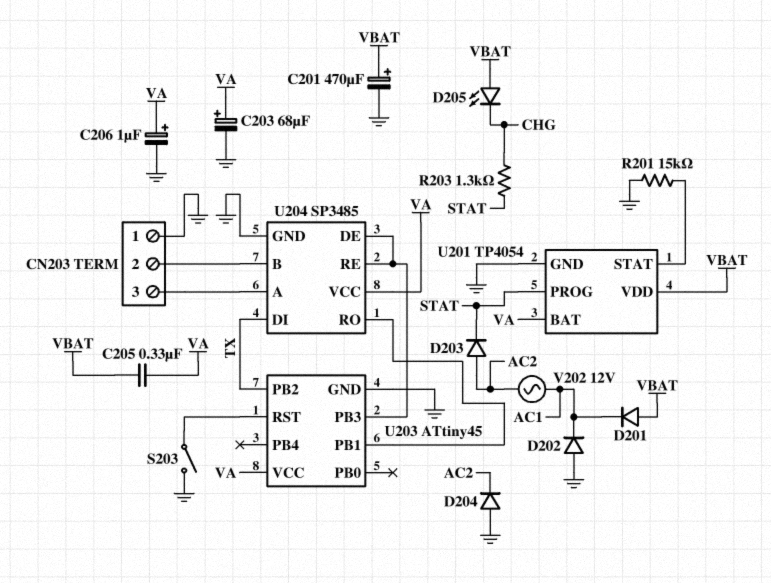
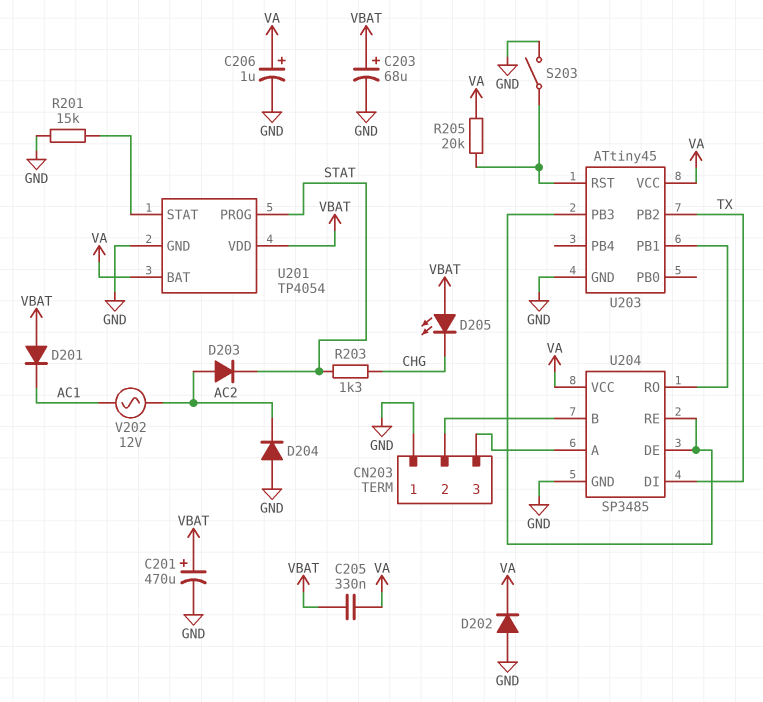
C203: 68uF (plus VA, minus GND) -> 68uF (plus VBAT, minus GND)
D202: diode (A GND, K AC1) -> diode (A GND, K VA)
R205: none -> 20k (U203/RST, VA)

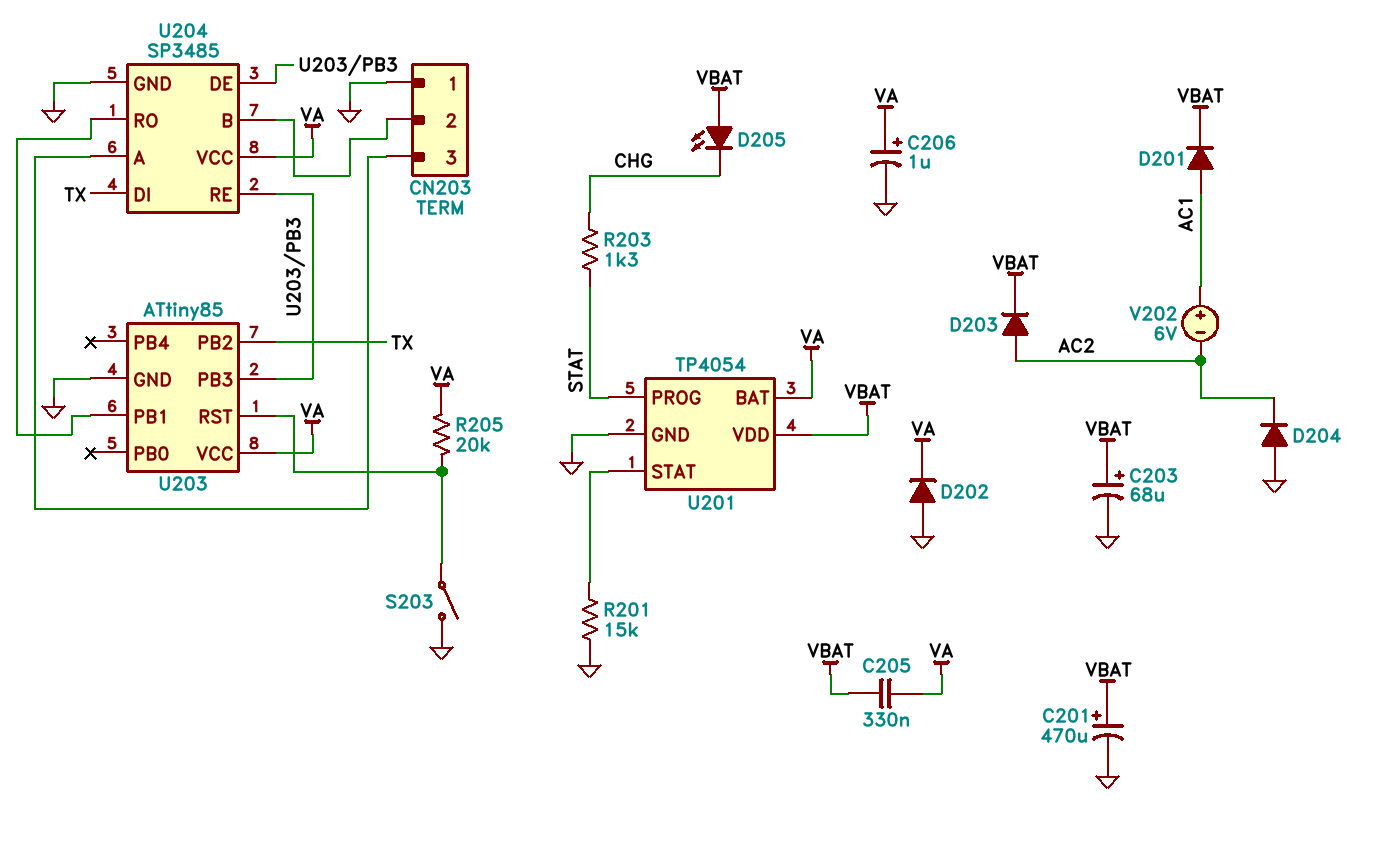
D201: diode (A VBAT, K AC1) -> diode (A AC1, K VBAT)
D203: diode (A AC2, K STAT) -> diode (A AC2, K VBAT)
U203: ATtiny45 -> ATtiny85
V202: AC 12V (AC1, AC2) -> 6V (plus AC1, minus AC2)

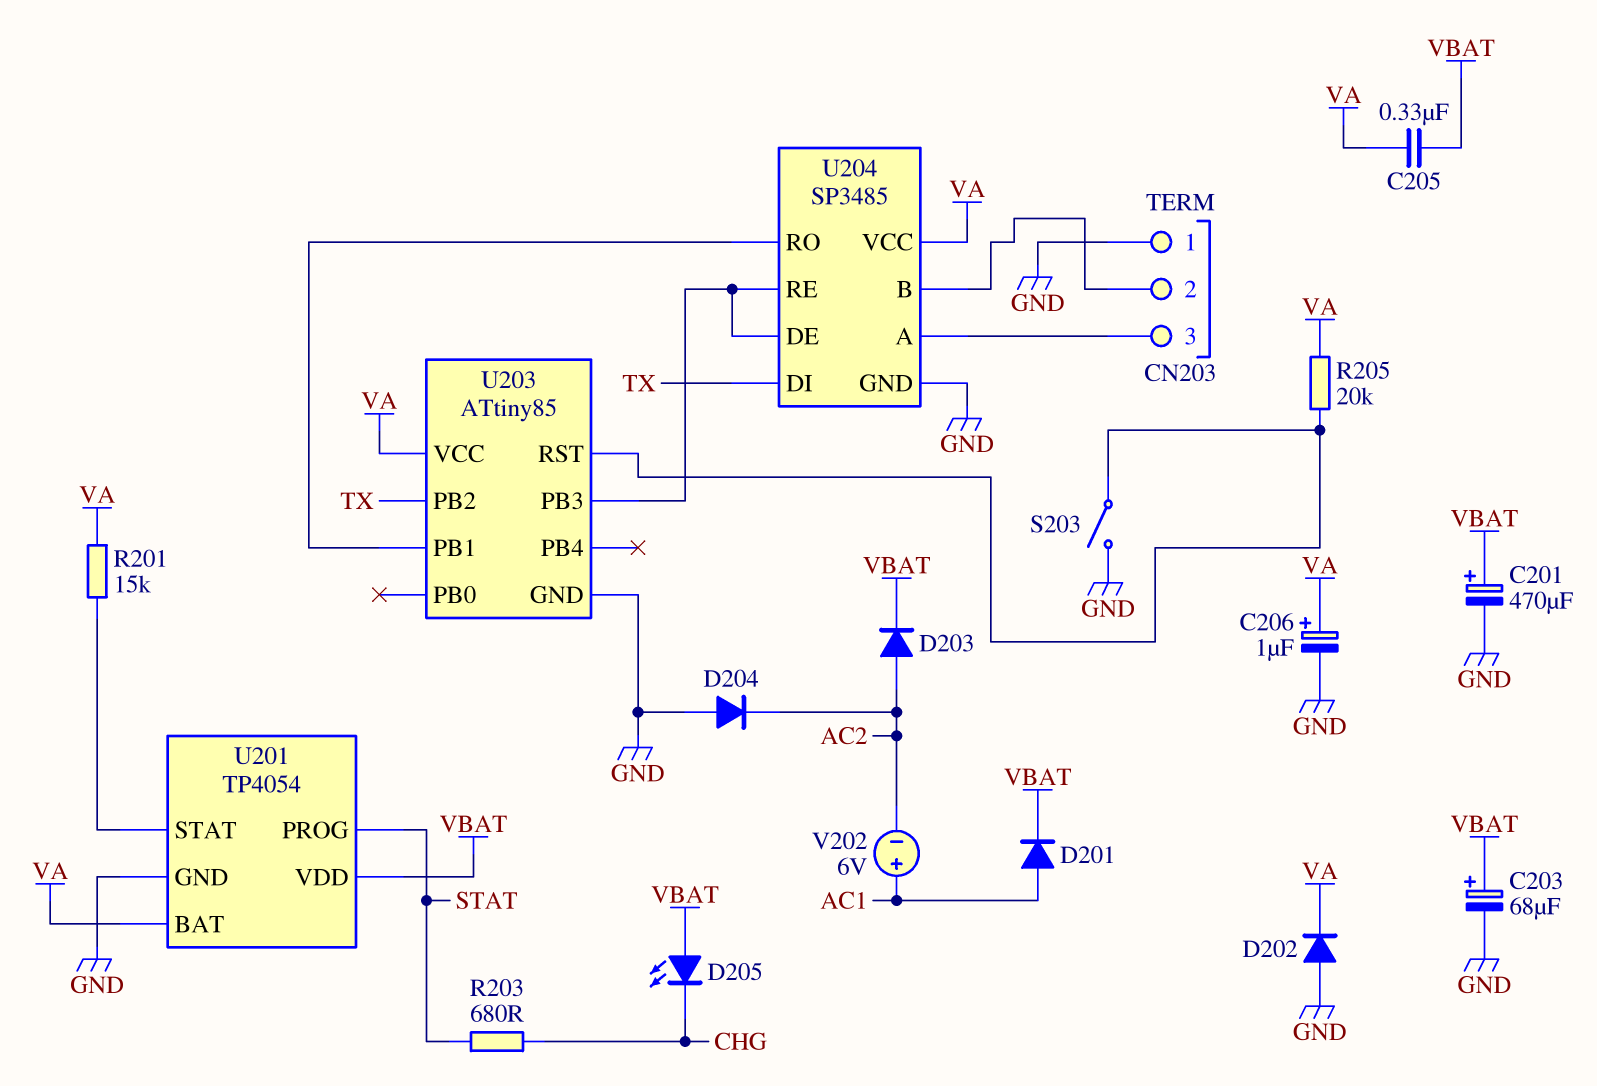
R201: 15k (GND, U201/STAT) -> 15k (U201/STAT, VA)
R203: 1.3k (CHG, STAT) -> 680 (CHG, STAT)

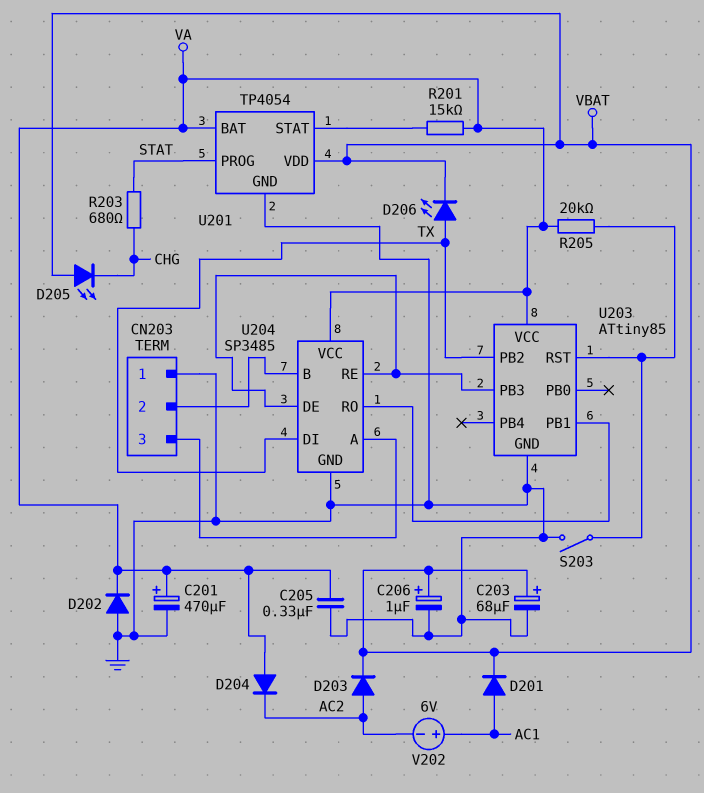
C201: 470uF (plus VBAT, minus GND) -> 470uF (plus VA, minus GND)
C205: 330nF (VA, VBAT) -> 330nF (GND, VA)
C206: 1uF (plus VA, minus GND) -> 1uF (plus VBAT, minus GND)
D204: diode (A GND, K AC2) -> diode (A VA, K AC2)
D206: none -> LED (A TX, K VBAT)

